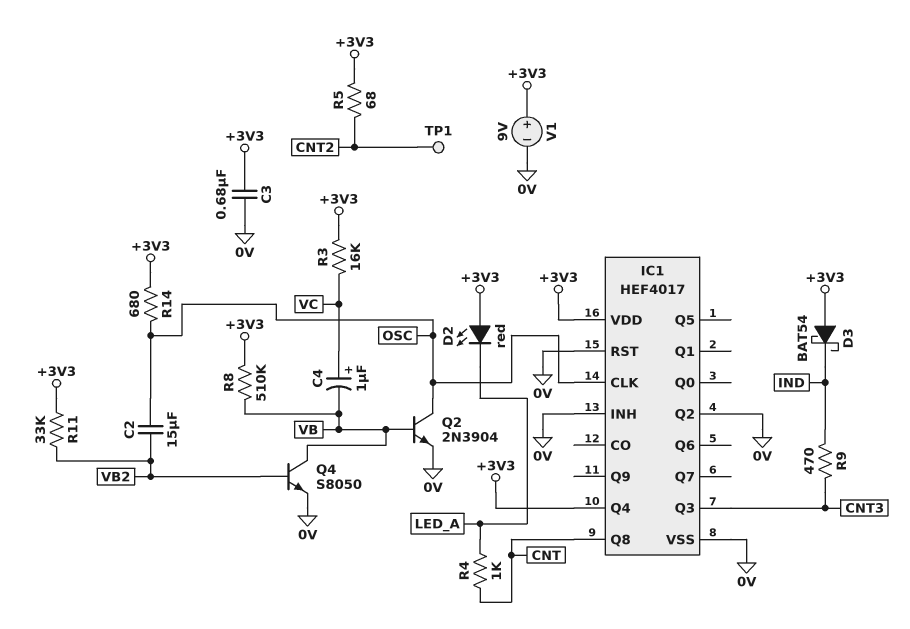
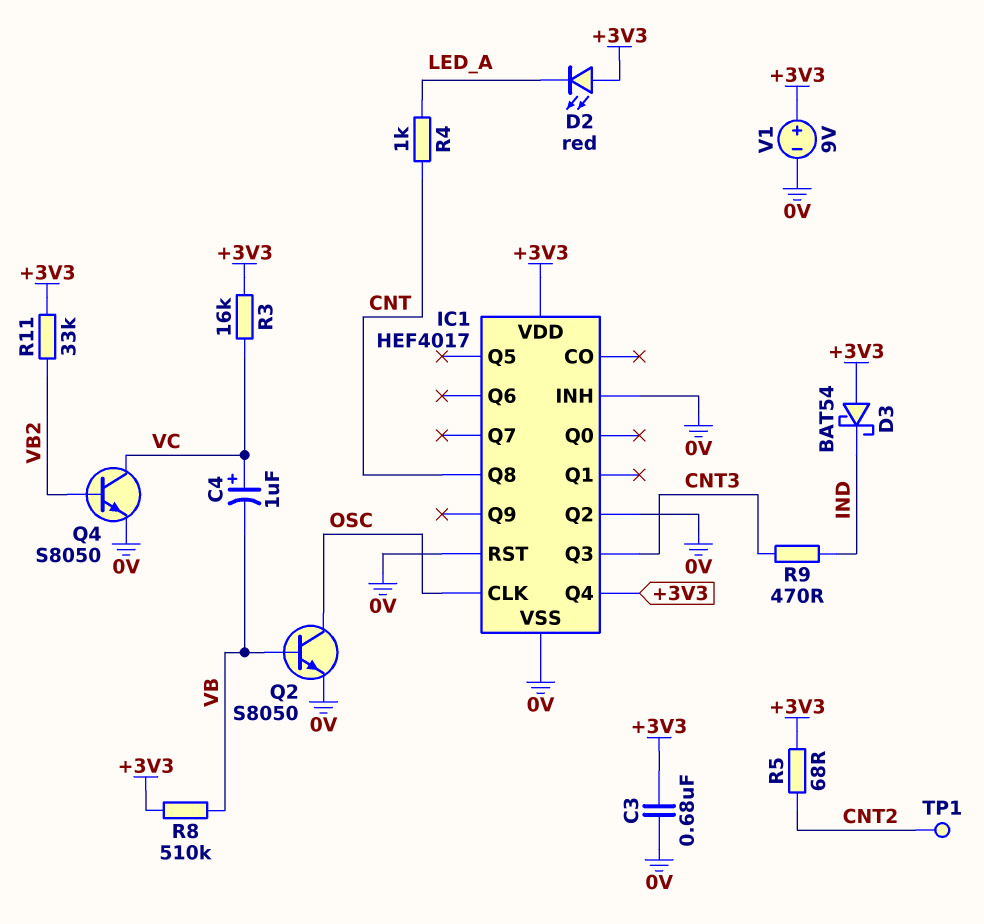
C2: 15uF (OSC, VB2) -> none
Q2: NPN 2N3904 (B VB, C OSC, E 0V) -> NPN S8050 (B VB, C OSC, E 0V)
Q4: NPN S8050 (B VB2, C VB, E 0V) -> NPN S8050 (B VB2, C VC, E 0V)
R14: 680 (+3V3, OSC) -> none

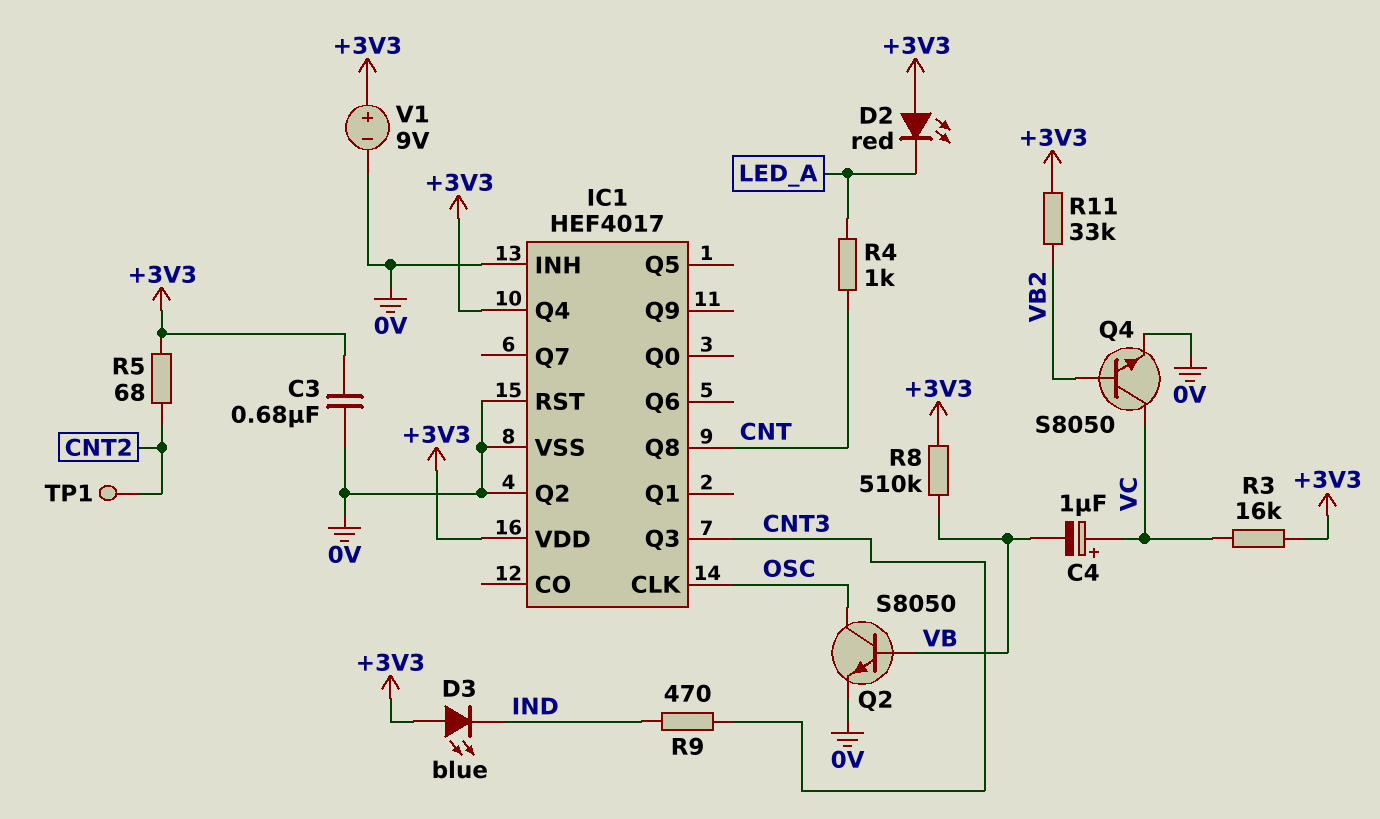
D3: schottky BAT54 (A +3V3, K IND) -> LED blue (A +3V3, K IND)

